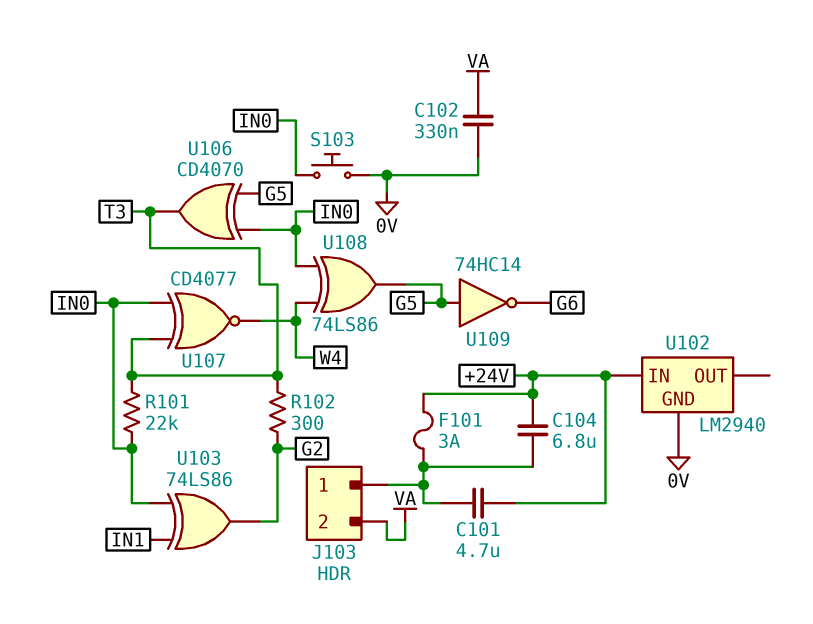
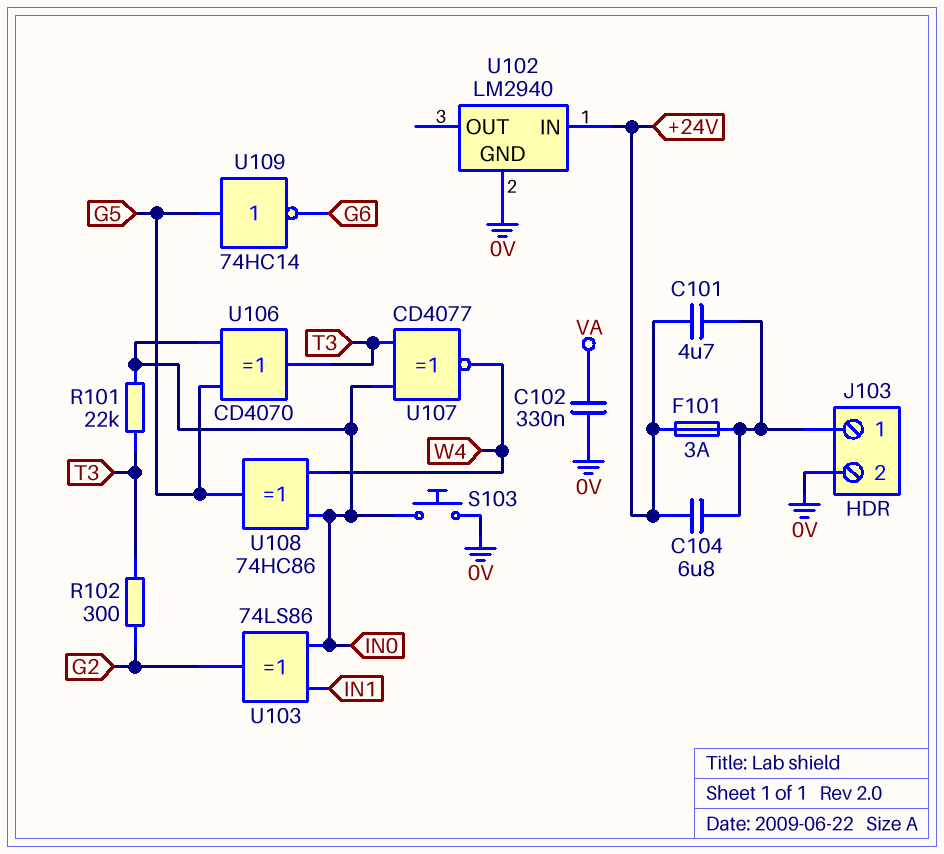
J103 pin 2: VA -> 0V
U108: XOR 74LS86 (in IN0, in W4, out G5) -> XOR 74HC86 (in IN0, in W4, out G5)

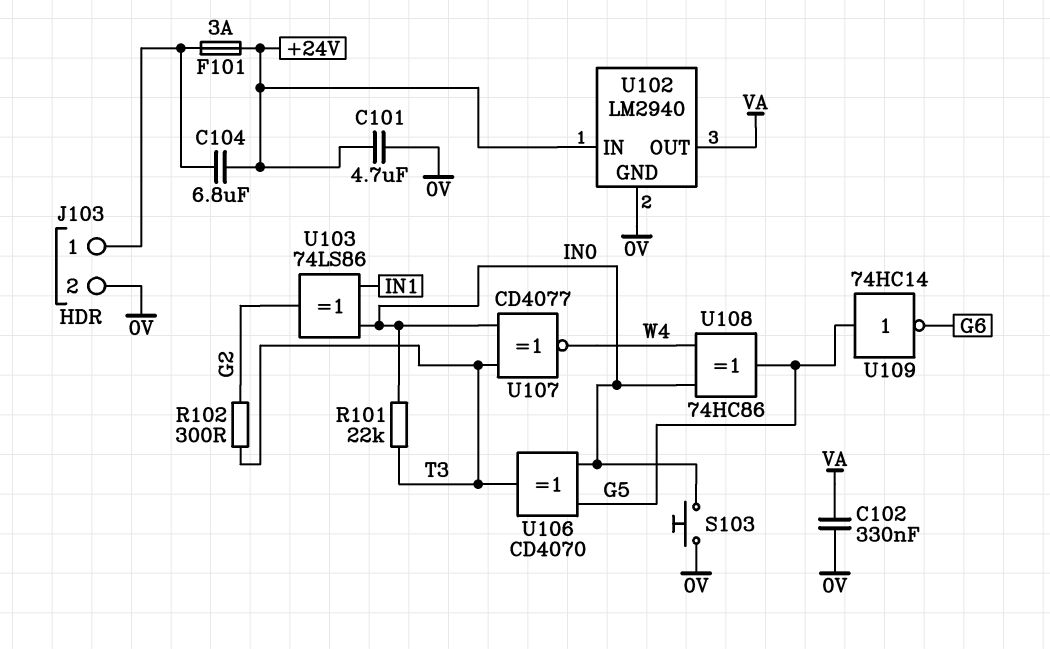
C101: 4.7uF (+24V, J103/1) -> 4.7uF (+24V, 0V)
U102 pin OUT: none -> VA

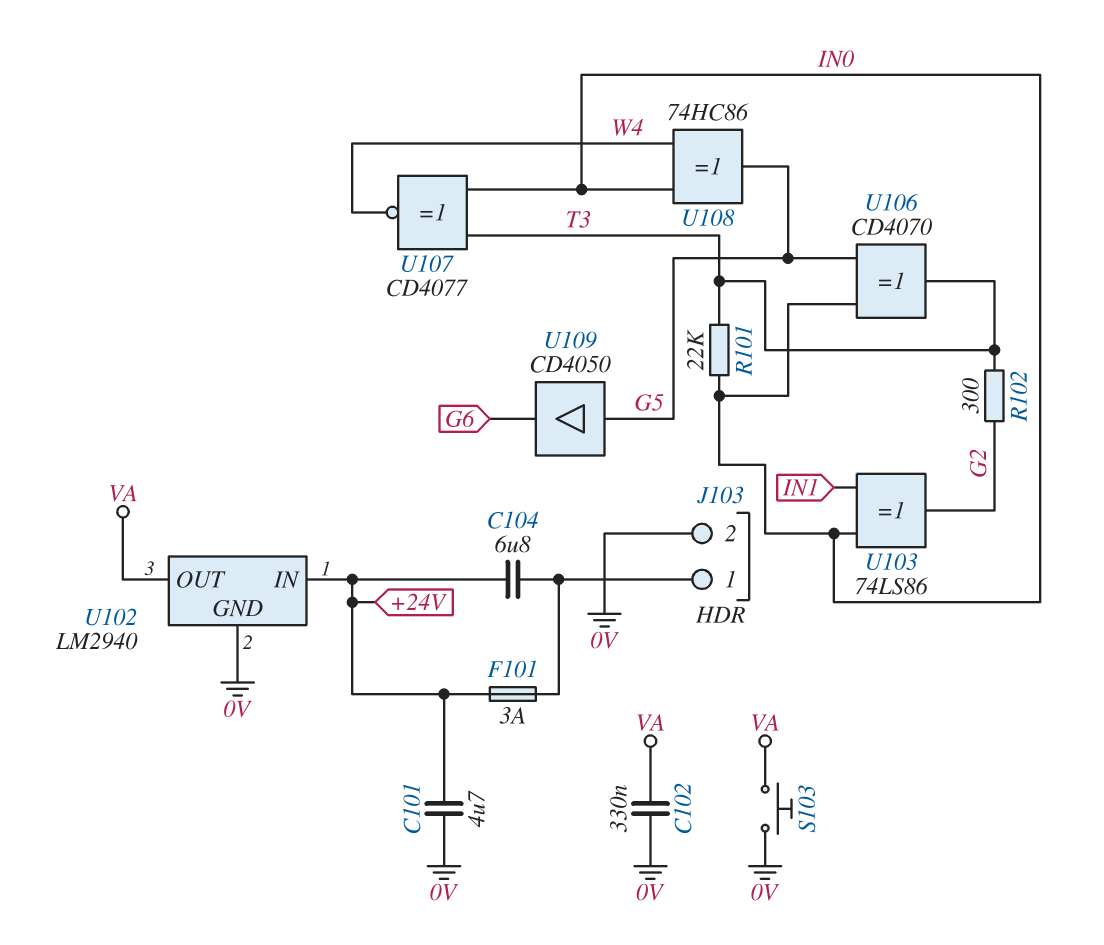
S103: button (0V, IN0) -> button (0V, VA)
U109: NOT 74HC14 (in G5, out G6) -> buffer CD4050 (in G5, out G6)

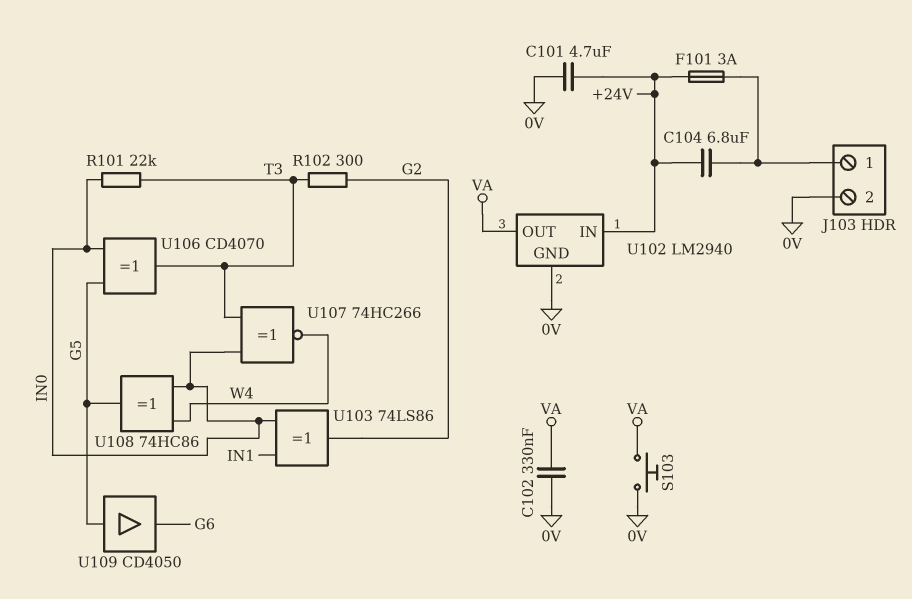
U107: XNOR CD4077 (in IN0, in T3, out W4) -> XNOR 74HC266 (in IN0, in T3, out W4)

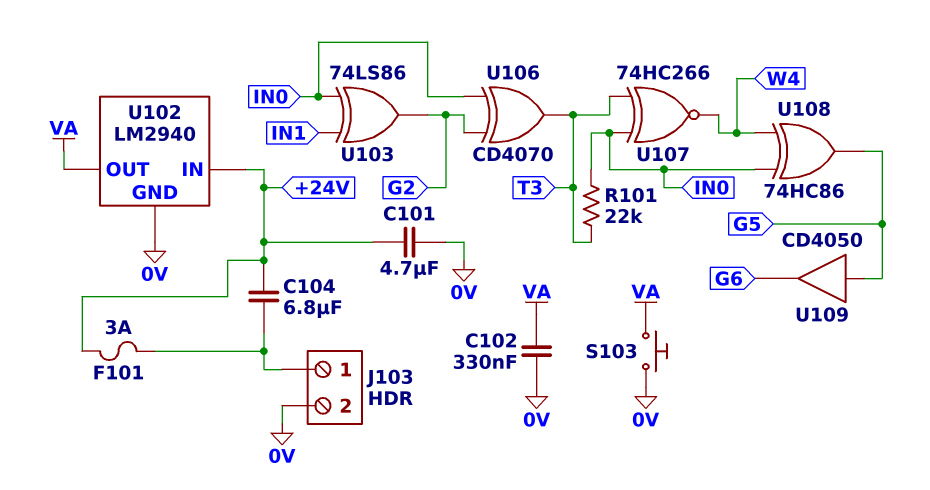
R102: 300 (G2, T3) -> none
U106: XOR CD4070 (in G5, in IN0, out T3) -> XOR CD4070 (in G2, in IN0, out T3)

